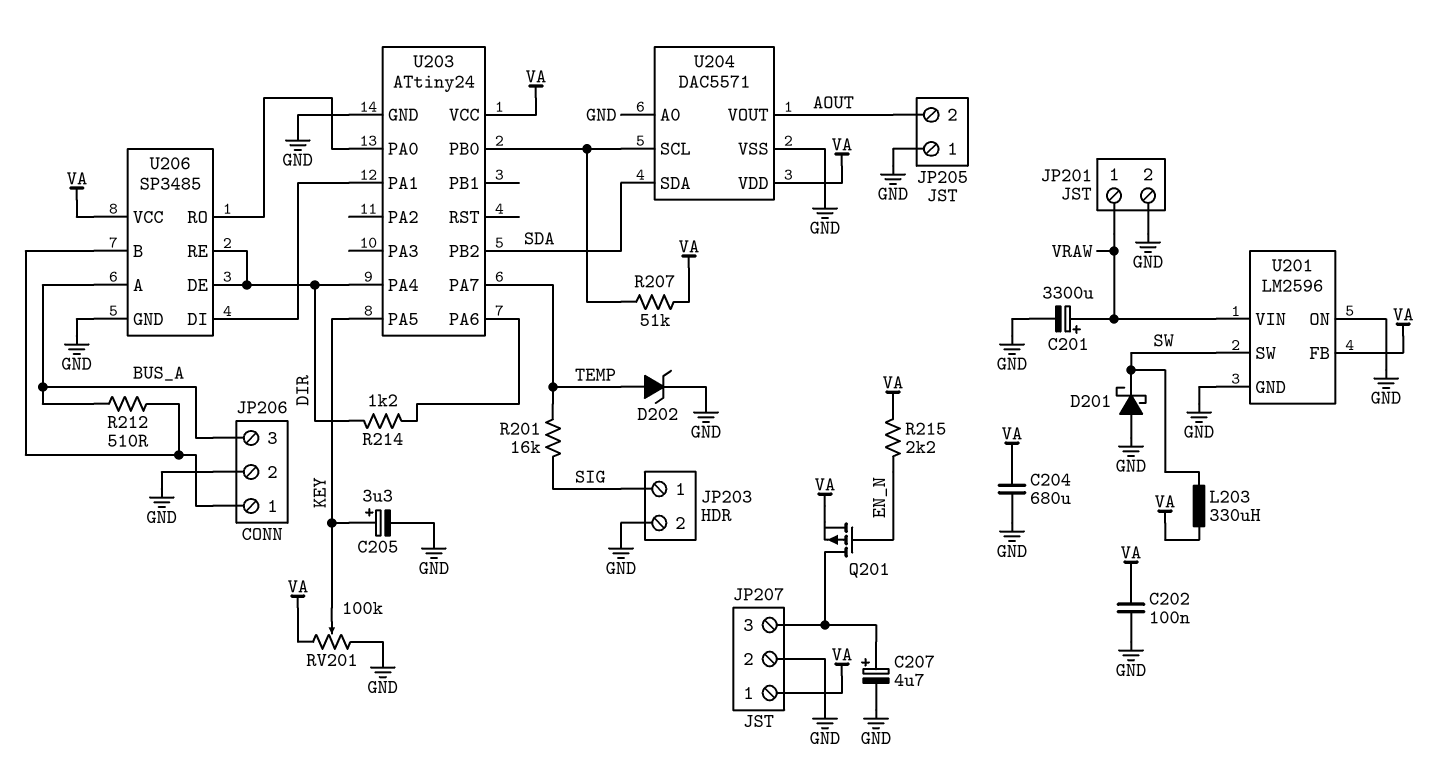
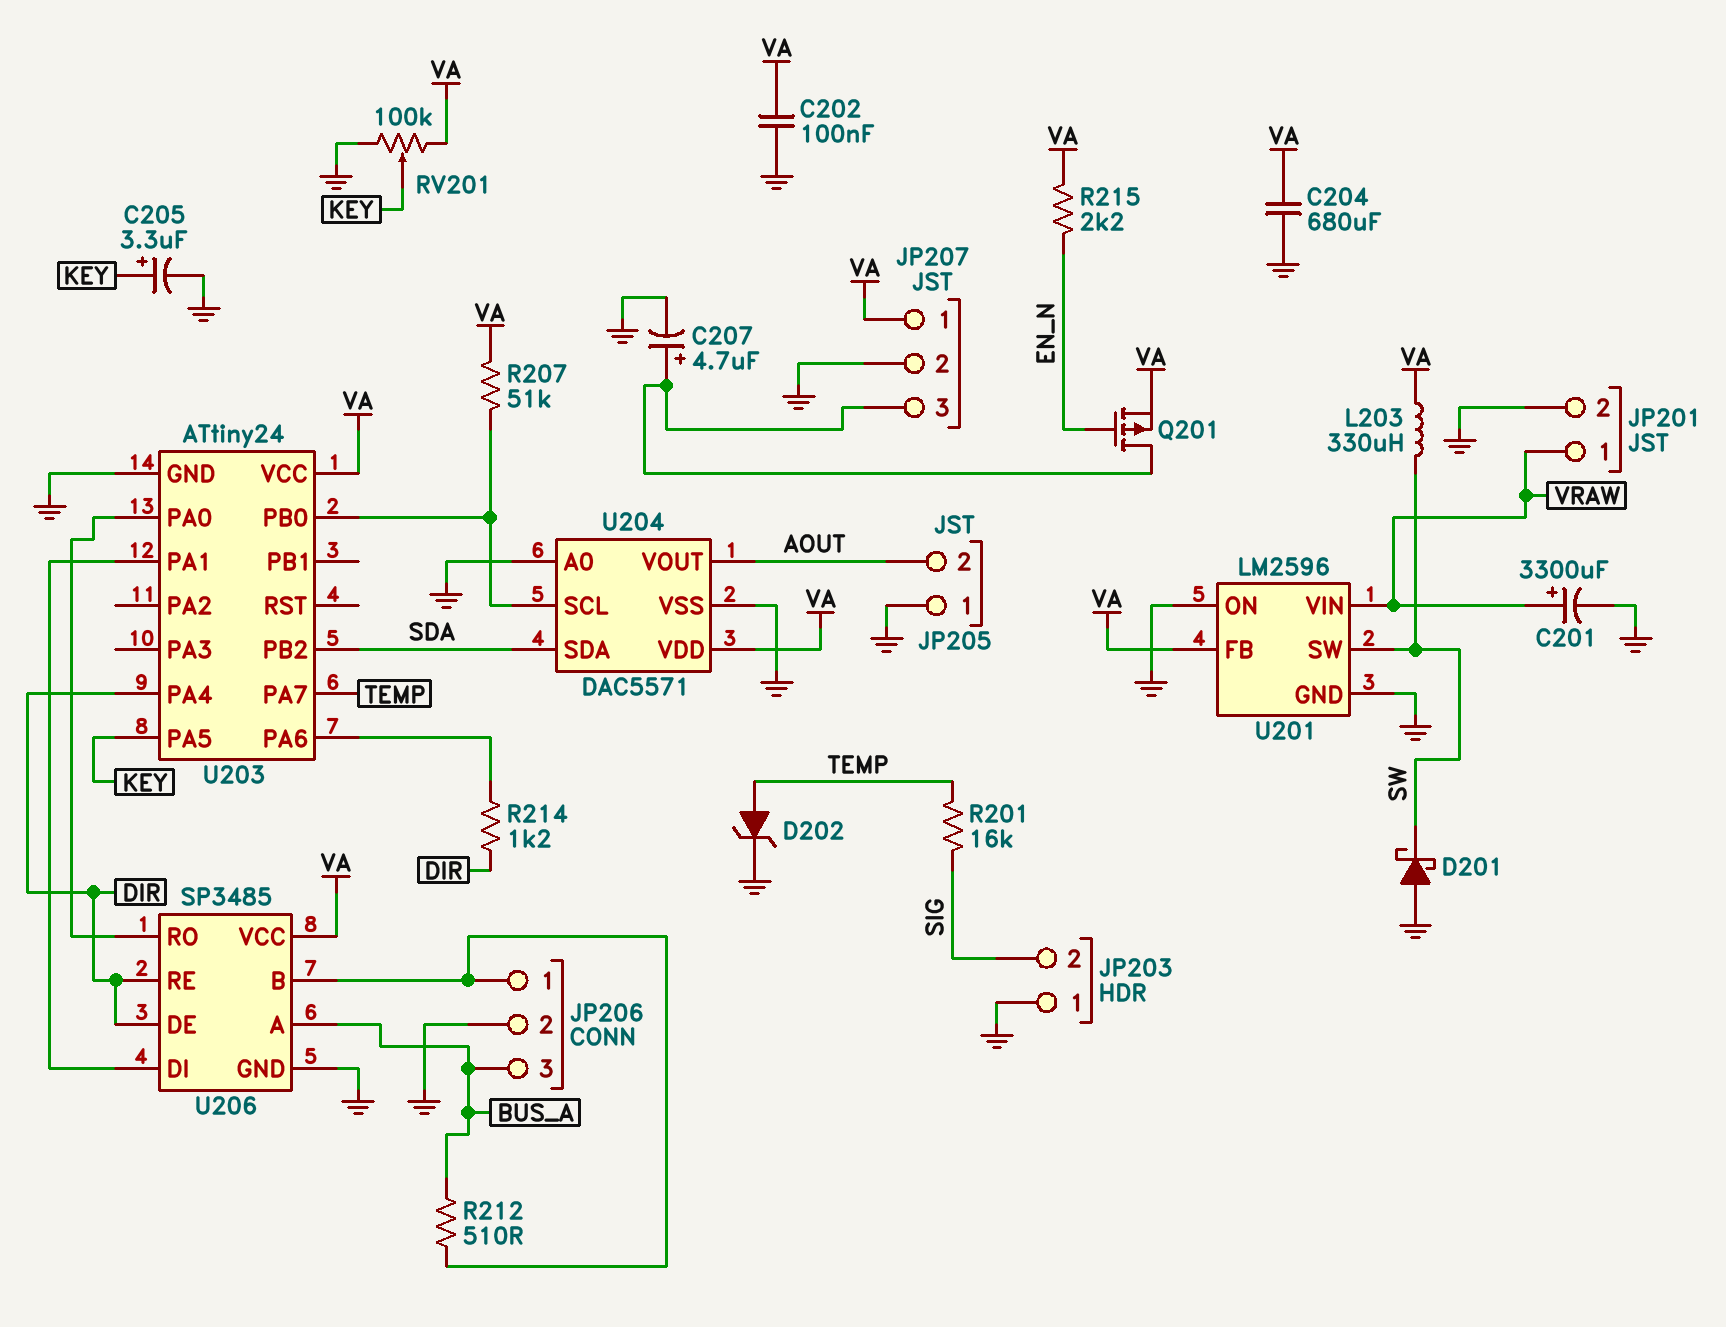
JP203 pin 1: SIG -> GND
JP203 pin 2: GND -> SIG

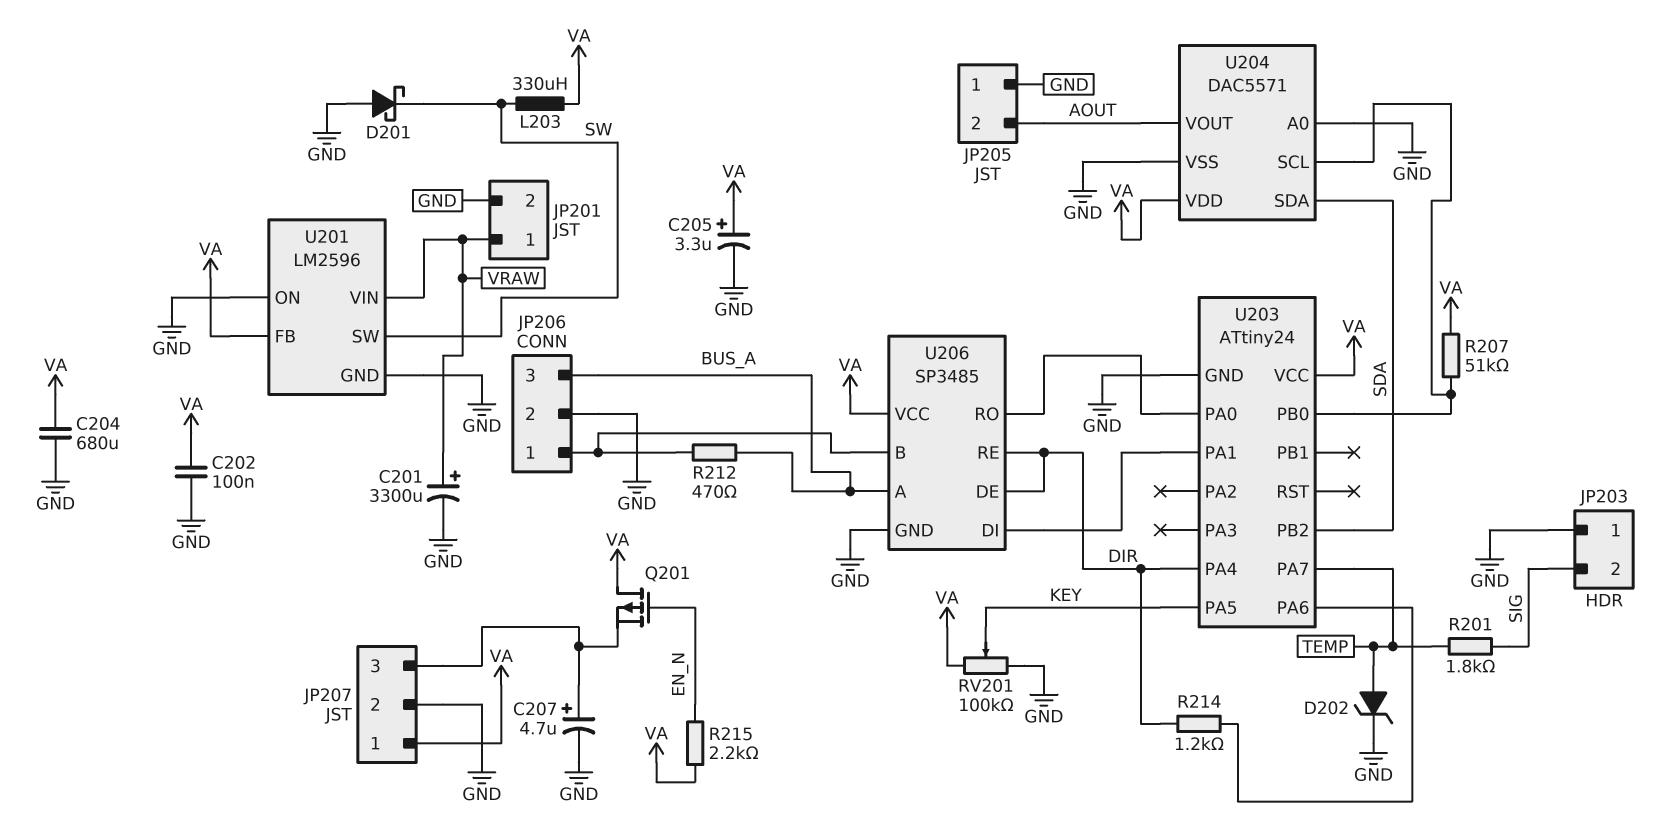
C205: 3.3uF (plus KEY, minus GND) -> 3.3uF (plus VA, minus GND)
Q201: PMOS (G EN_N, D JP207/3, S VA) -> PMOS (G EN_N, D VA, S JP207/3)
R201: 16k (SIG, TEMP) -> 1.8k (SIG, TEMP)
R212: 510 (BUS_A, JP206/1) -> 470 (BUS_A, JP206/1)

